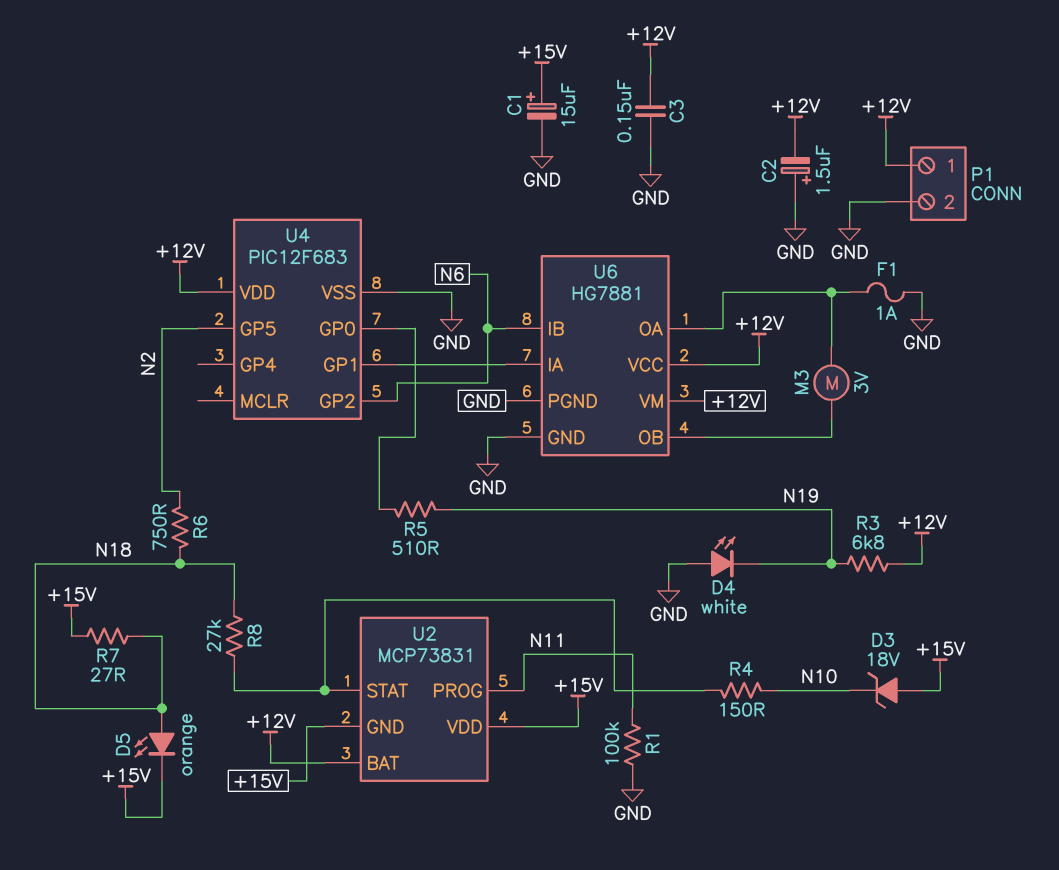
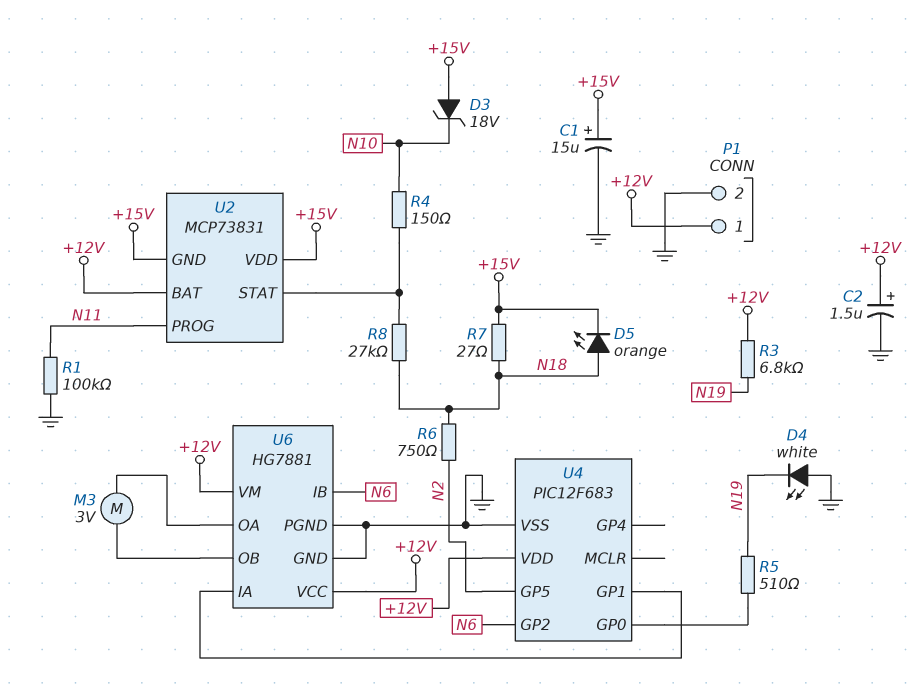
C2: 1.5uF (plus GND, minus +12V) -> 1.5uF (plus +12V, minus GND)
C3: 150nF (+12V, GND) -> none
F1: 1A (GND, U6/OA) -> none

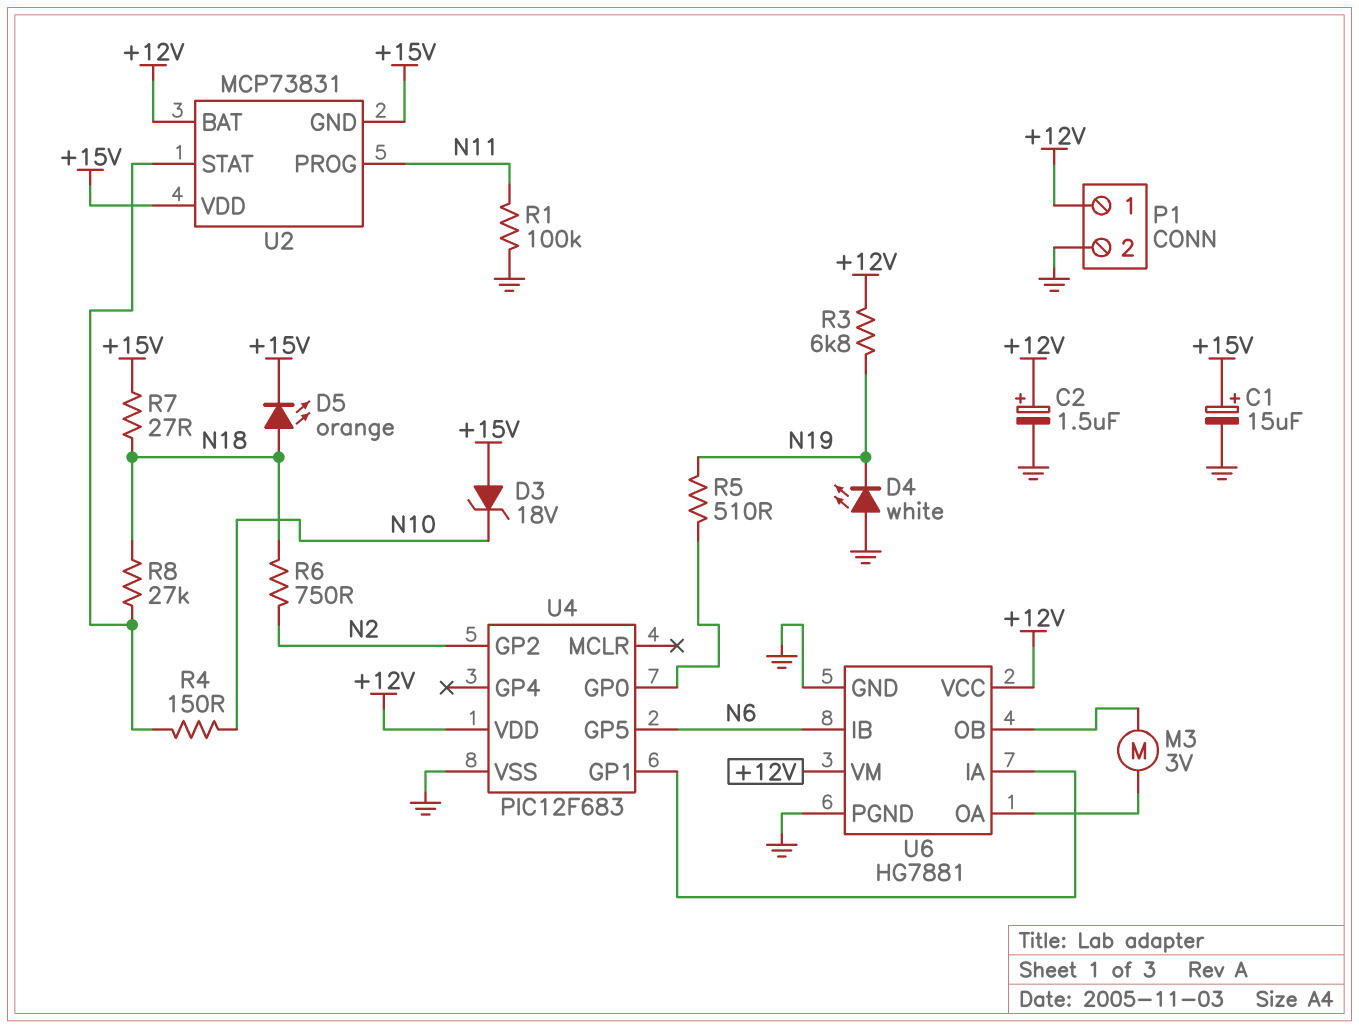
U4 pin GP2: N6 -> N2
U4 pin GP5: N2 -> N6

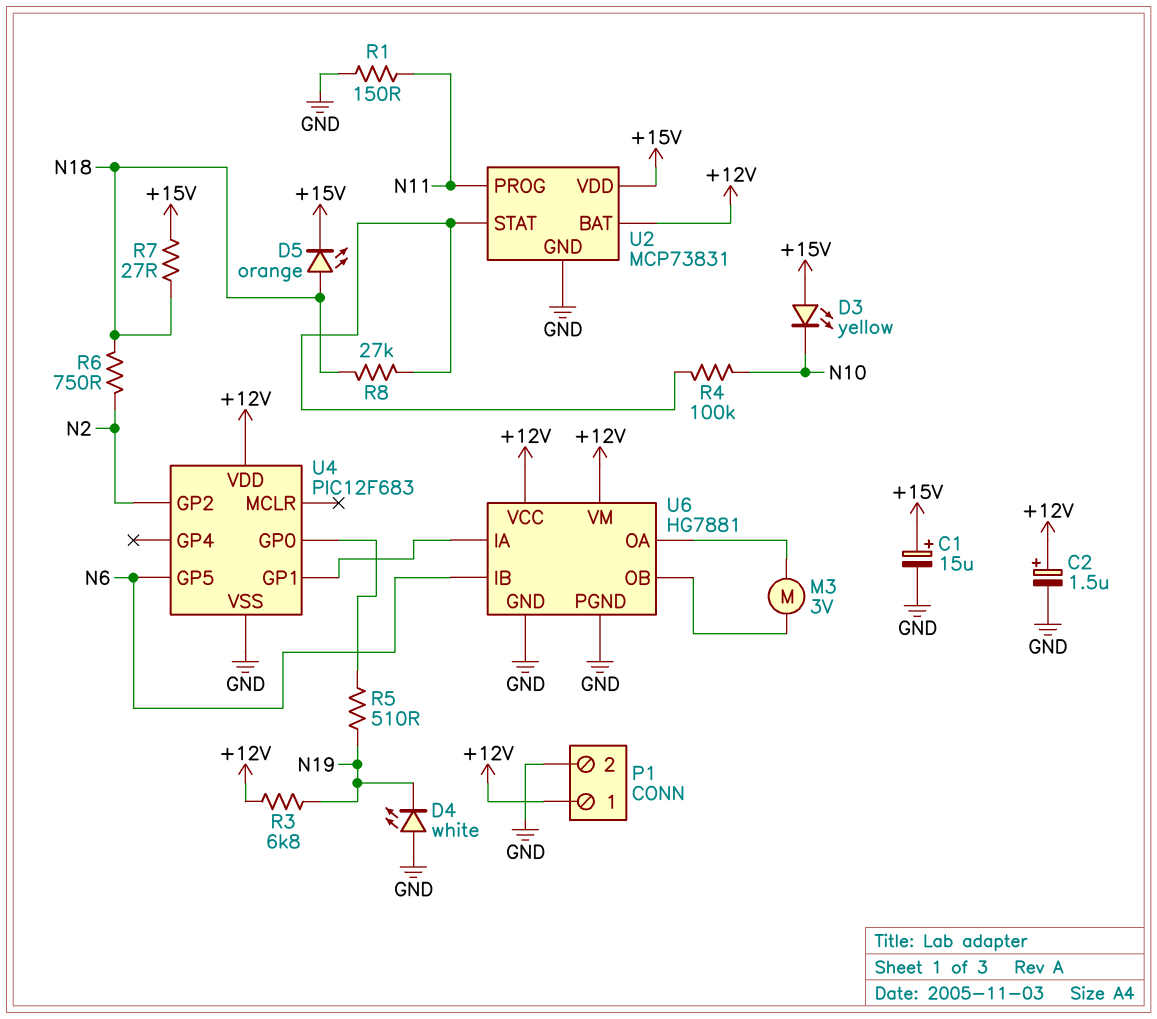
D3: zener 18V (A +15V, K N10) -> LED yellow (A +15V, K N10)
R1: 100k (GND, N11) -> 150 (GND, N11)
R4: 150 (N10, U2/STAT) -> 100k (N10, U2/STAT)
U2 pin GND: +15V -> GND

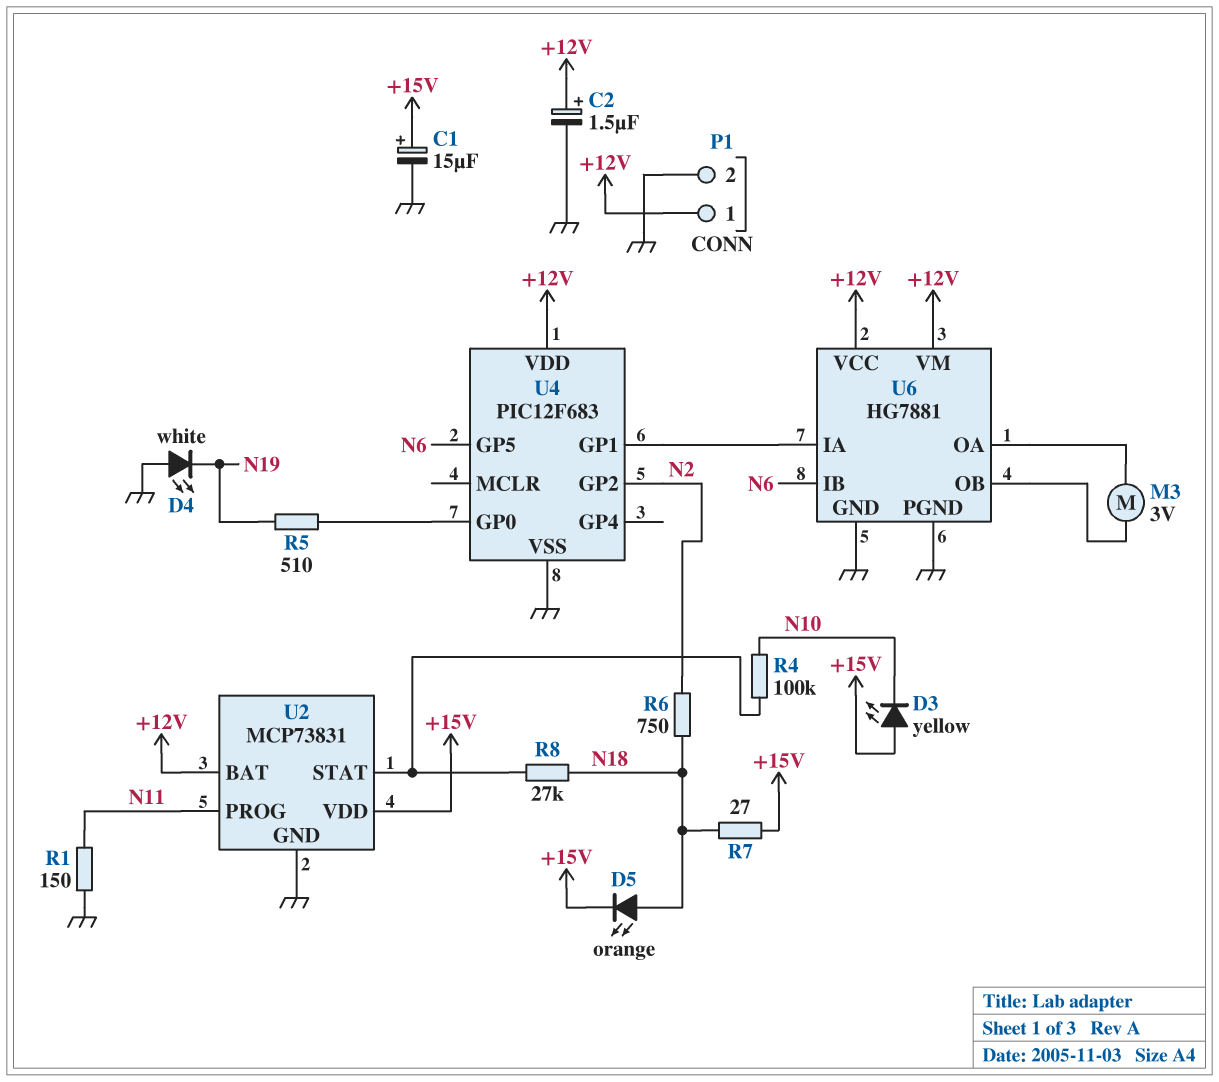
R3: 6.8k (+12V, N19) -> none

